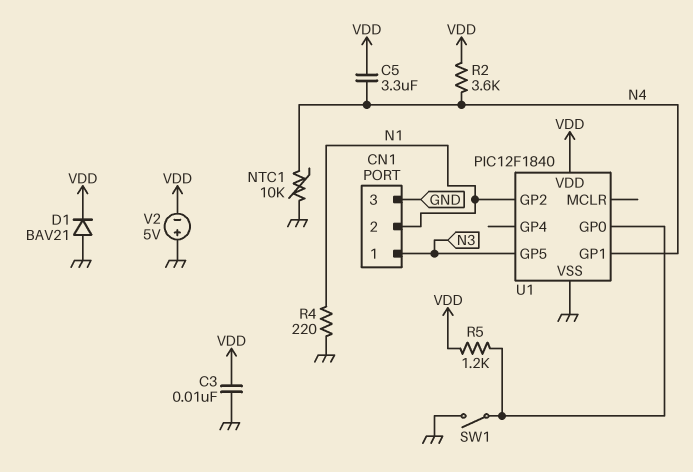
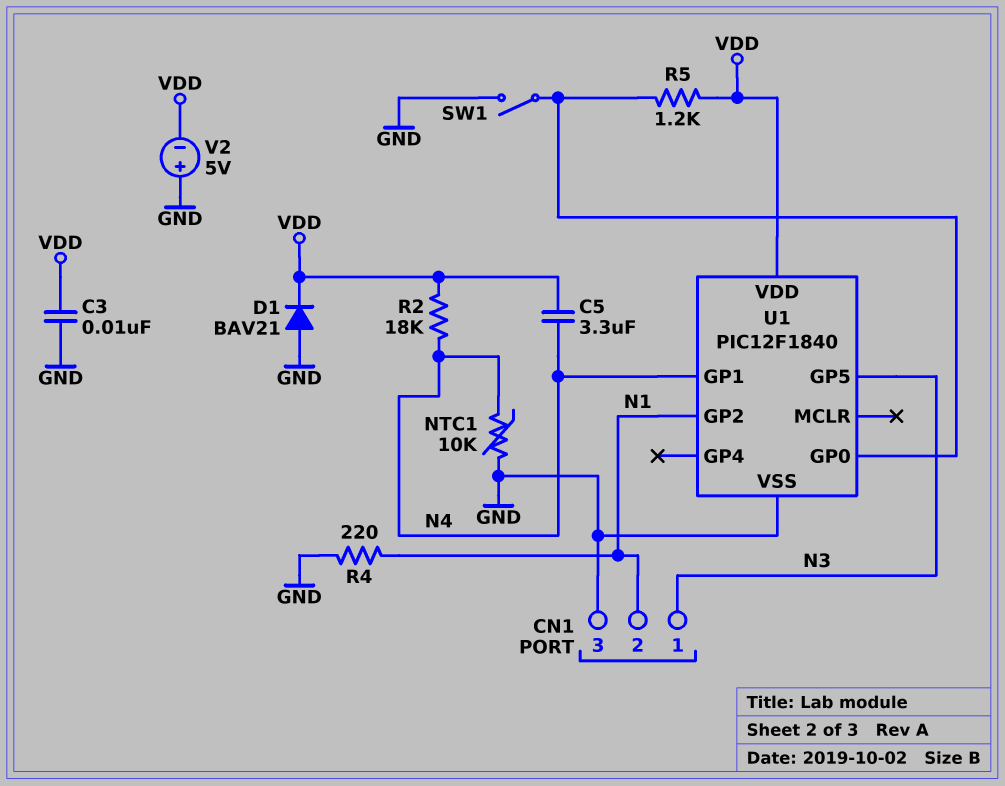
R2: 3.6k (N4, VDD) -> 18k (N4, VDD)

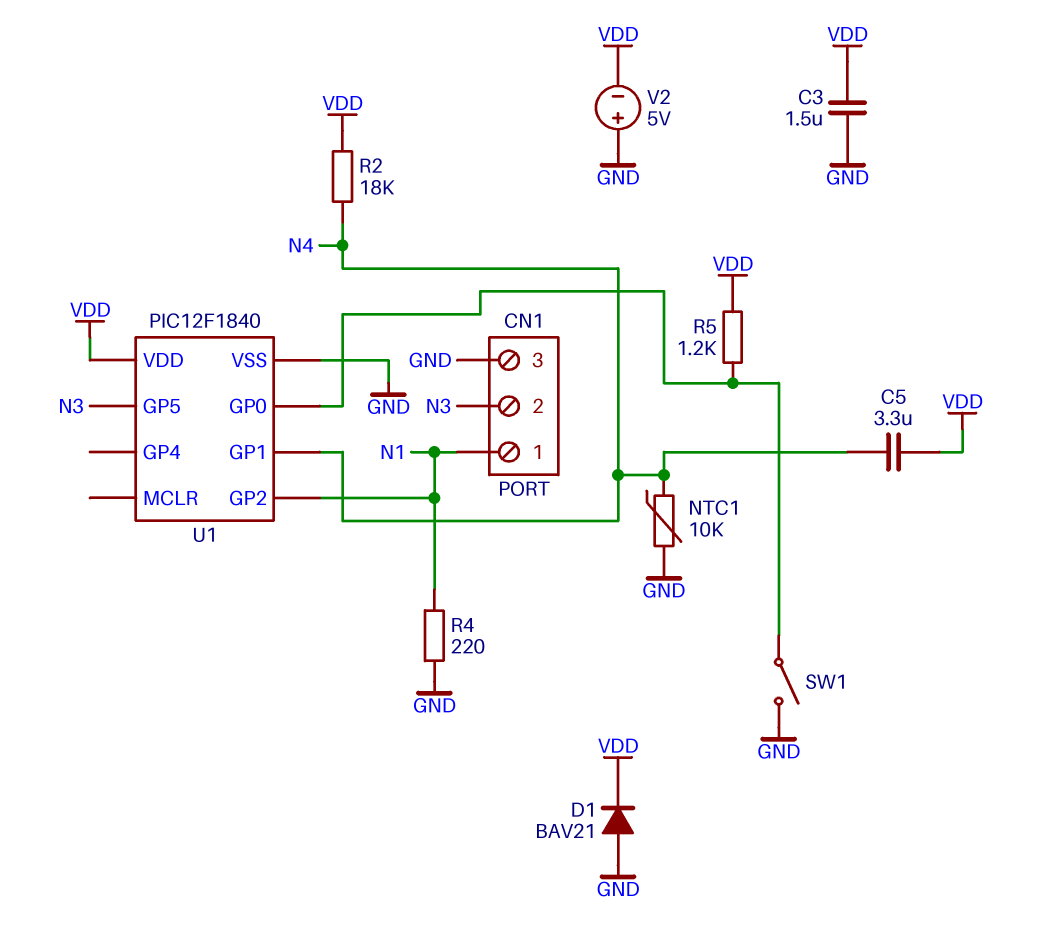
C3: 10nF (GND, VDD) -> 1.5uF (GND, VDD)
CN1 pin 1: N3 -> N1
CN1 pin 2: N1 -> N3

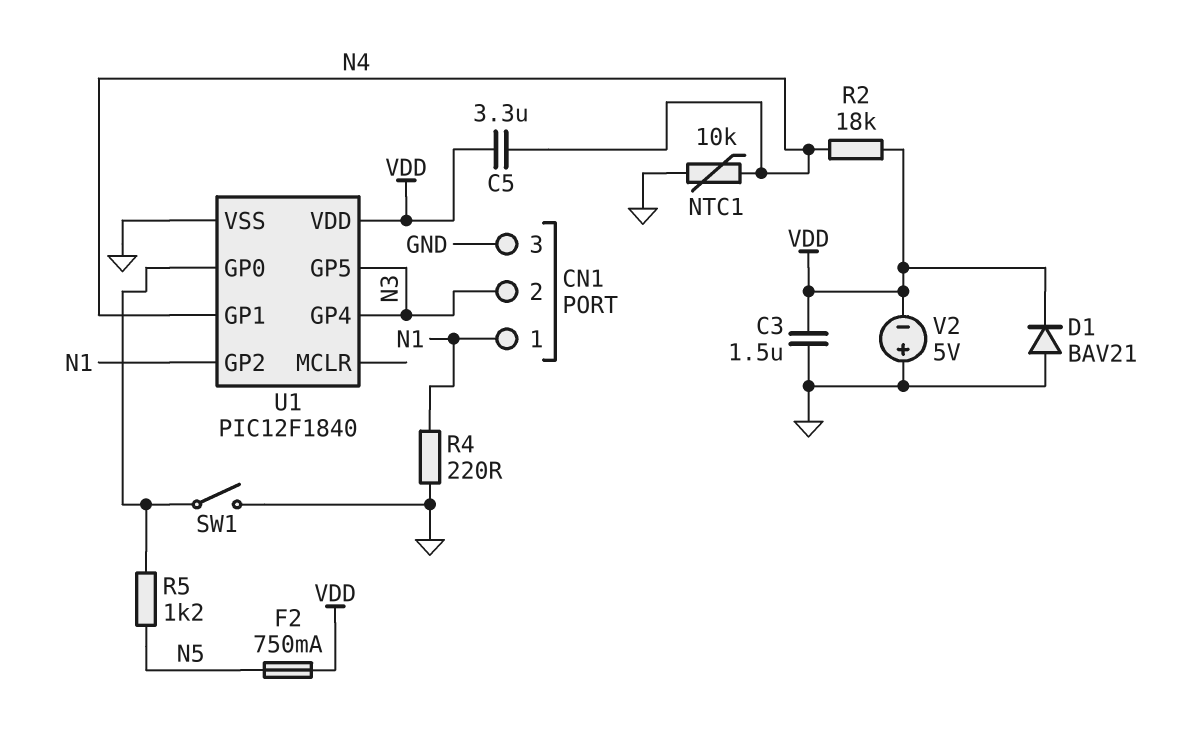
F2: none -> 750mA (N5, VDD)
R5: 1.2k (U1/GP0, VDD) -> 1.2k (N5, U1/GP0)
U1 pin GP4: none -> N3

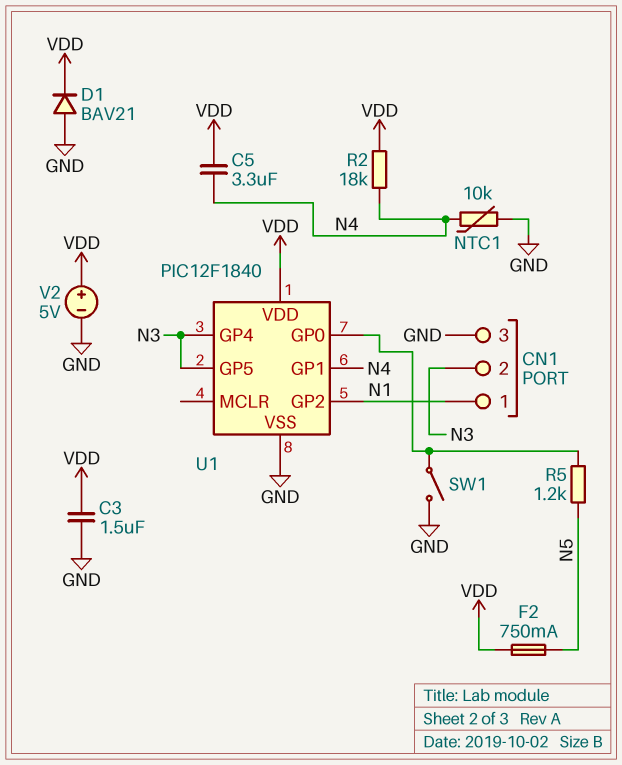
R4: 220 (GND, N1) -> none
V2: 5V (plus GND, minus VDD) -> 5V (plus VDD, minus GND)

